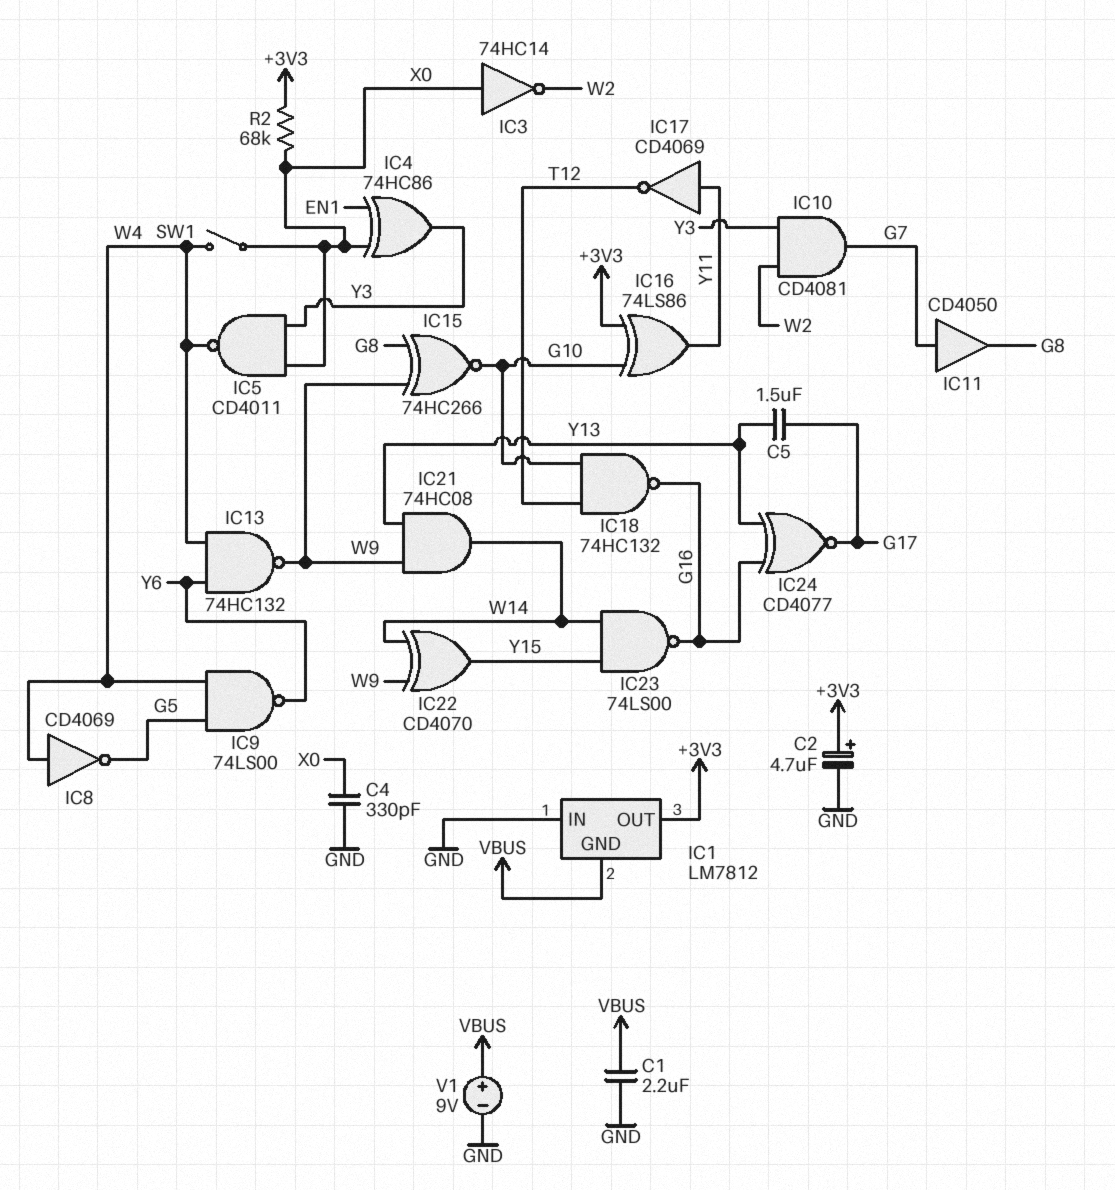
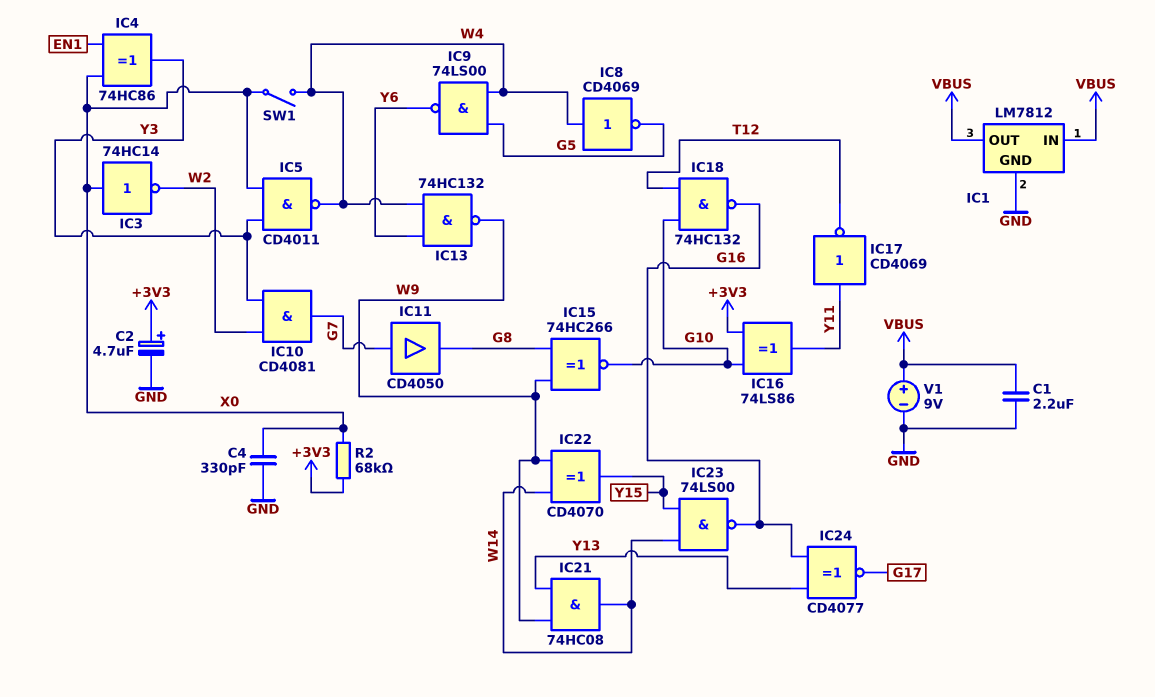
C5: 1.5uF (G17, Y13) -> none
IC1 pin GND: VBUS -> GND
IC1 pin IN: GND -> VBUS
IC1 pin OUT: +3V3 -> VBUS

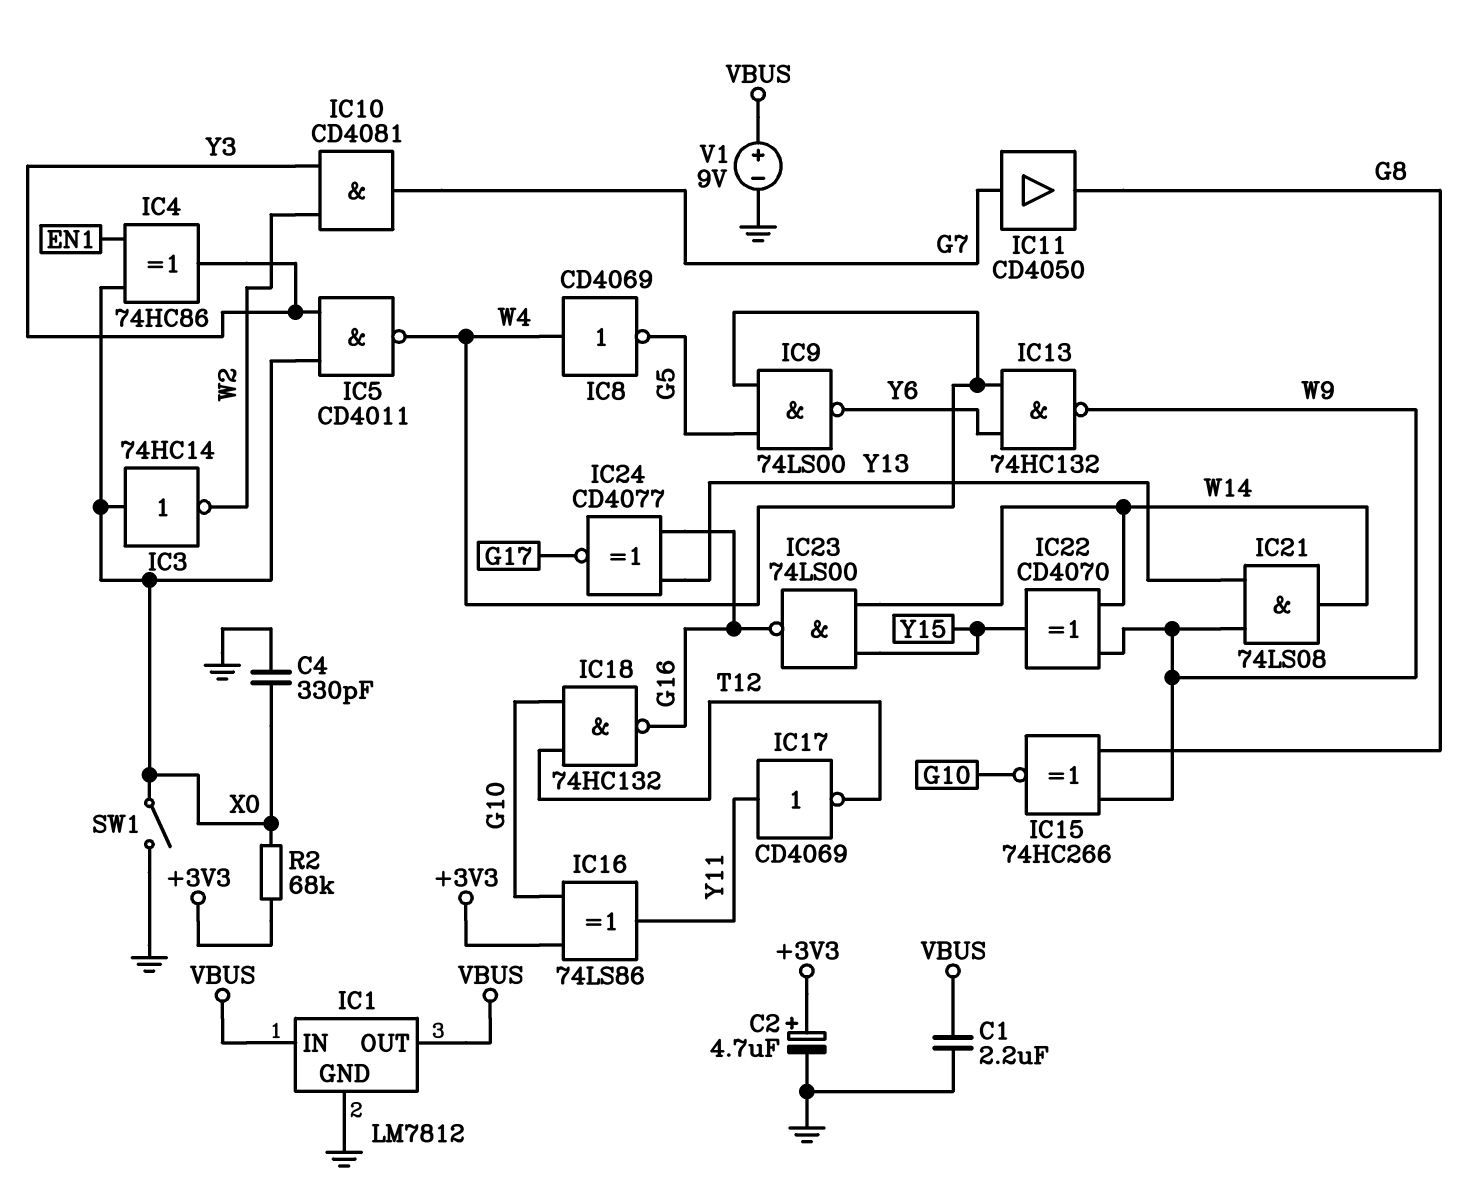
IC21: AND 74HC08 (in W9, in Y13, out W14) -> AND 74LS08 (in W9, in Y13, out W14)
SW1: switch (W4, X0) -> switch (GND, X0)

